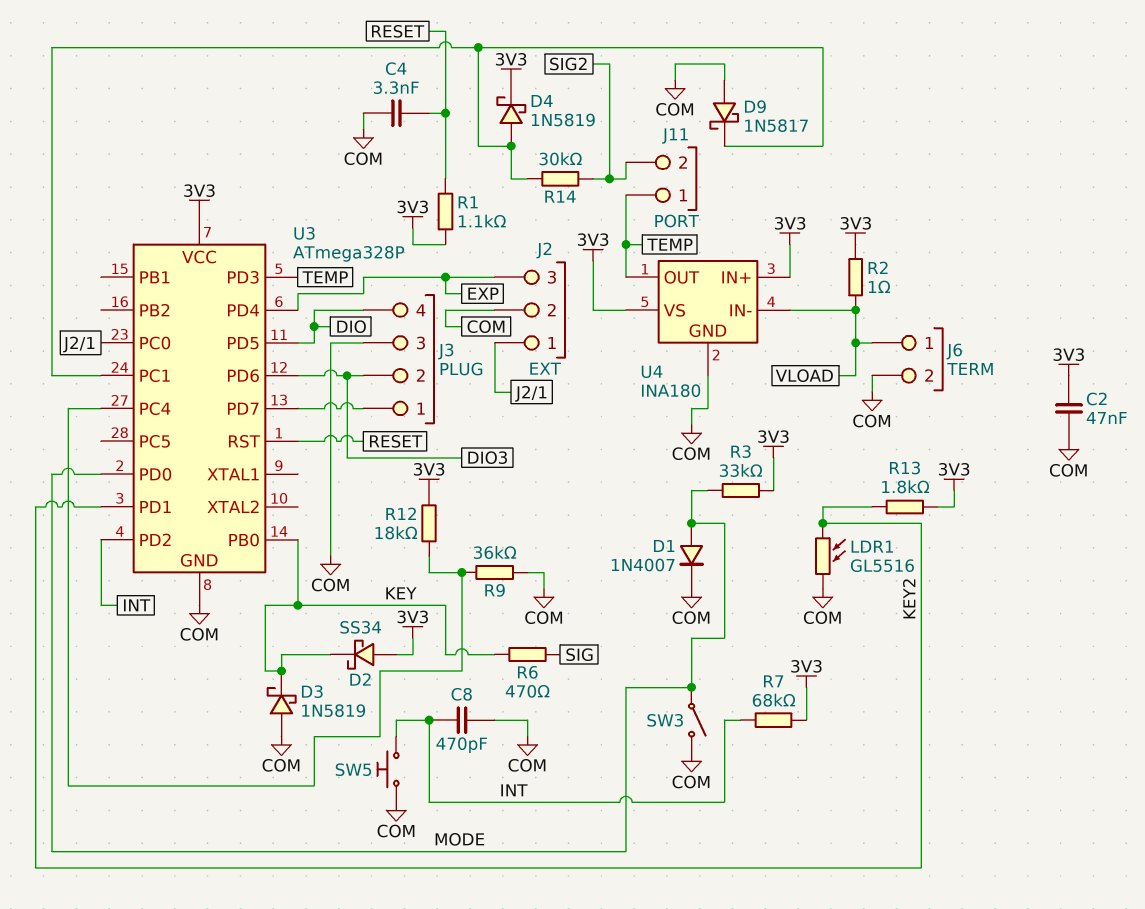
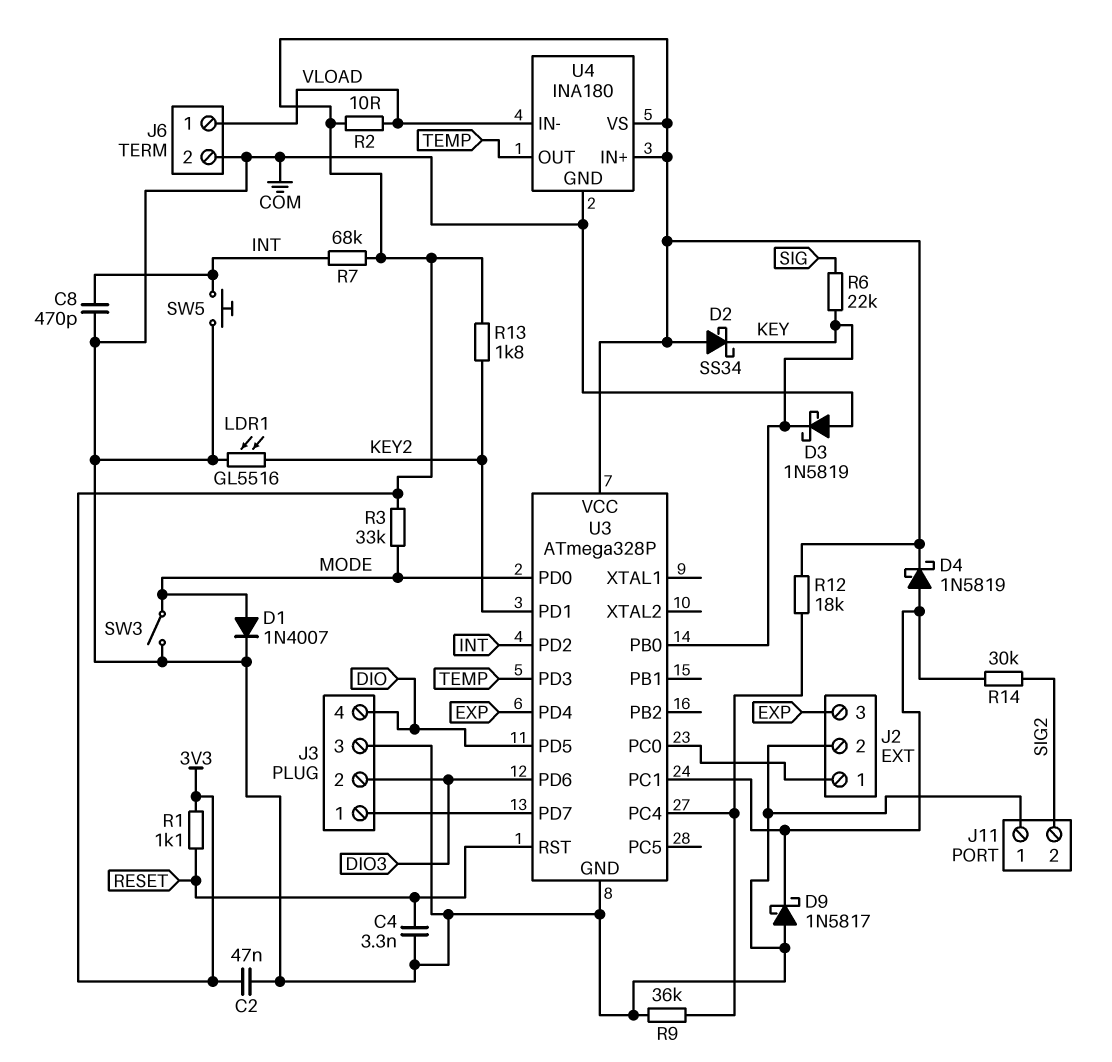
J11 pin 1: TEMP -> COM
R2: 1 (3V3, VLOAD) -> 10 (3V3, VLOAD)
R6: 470 (KEY, SIG) -> 22k (KEY, SIG)

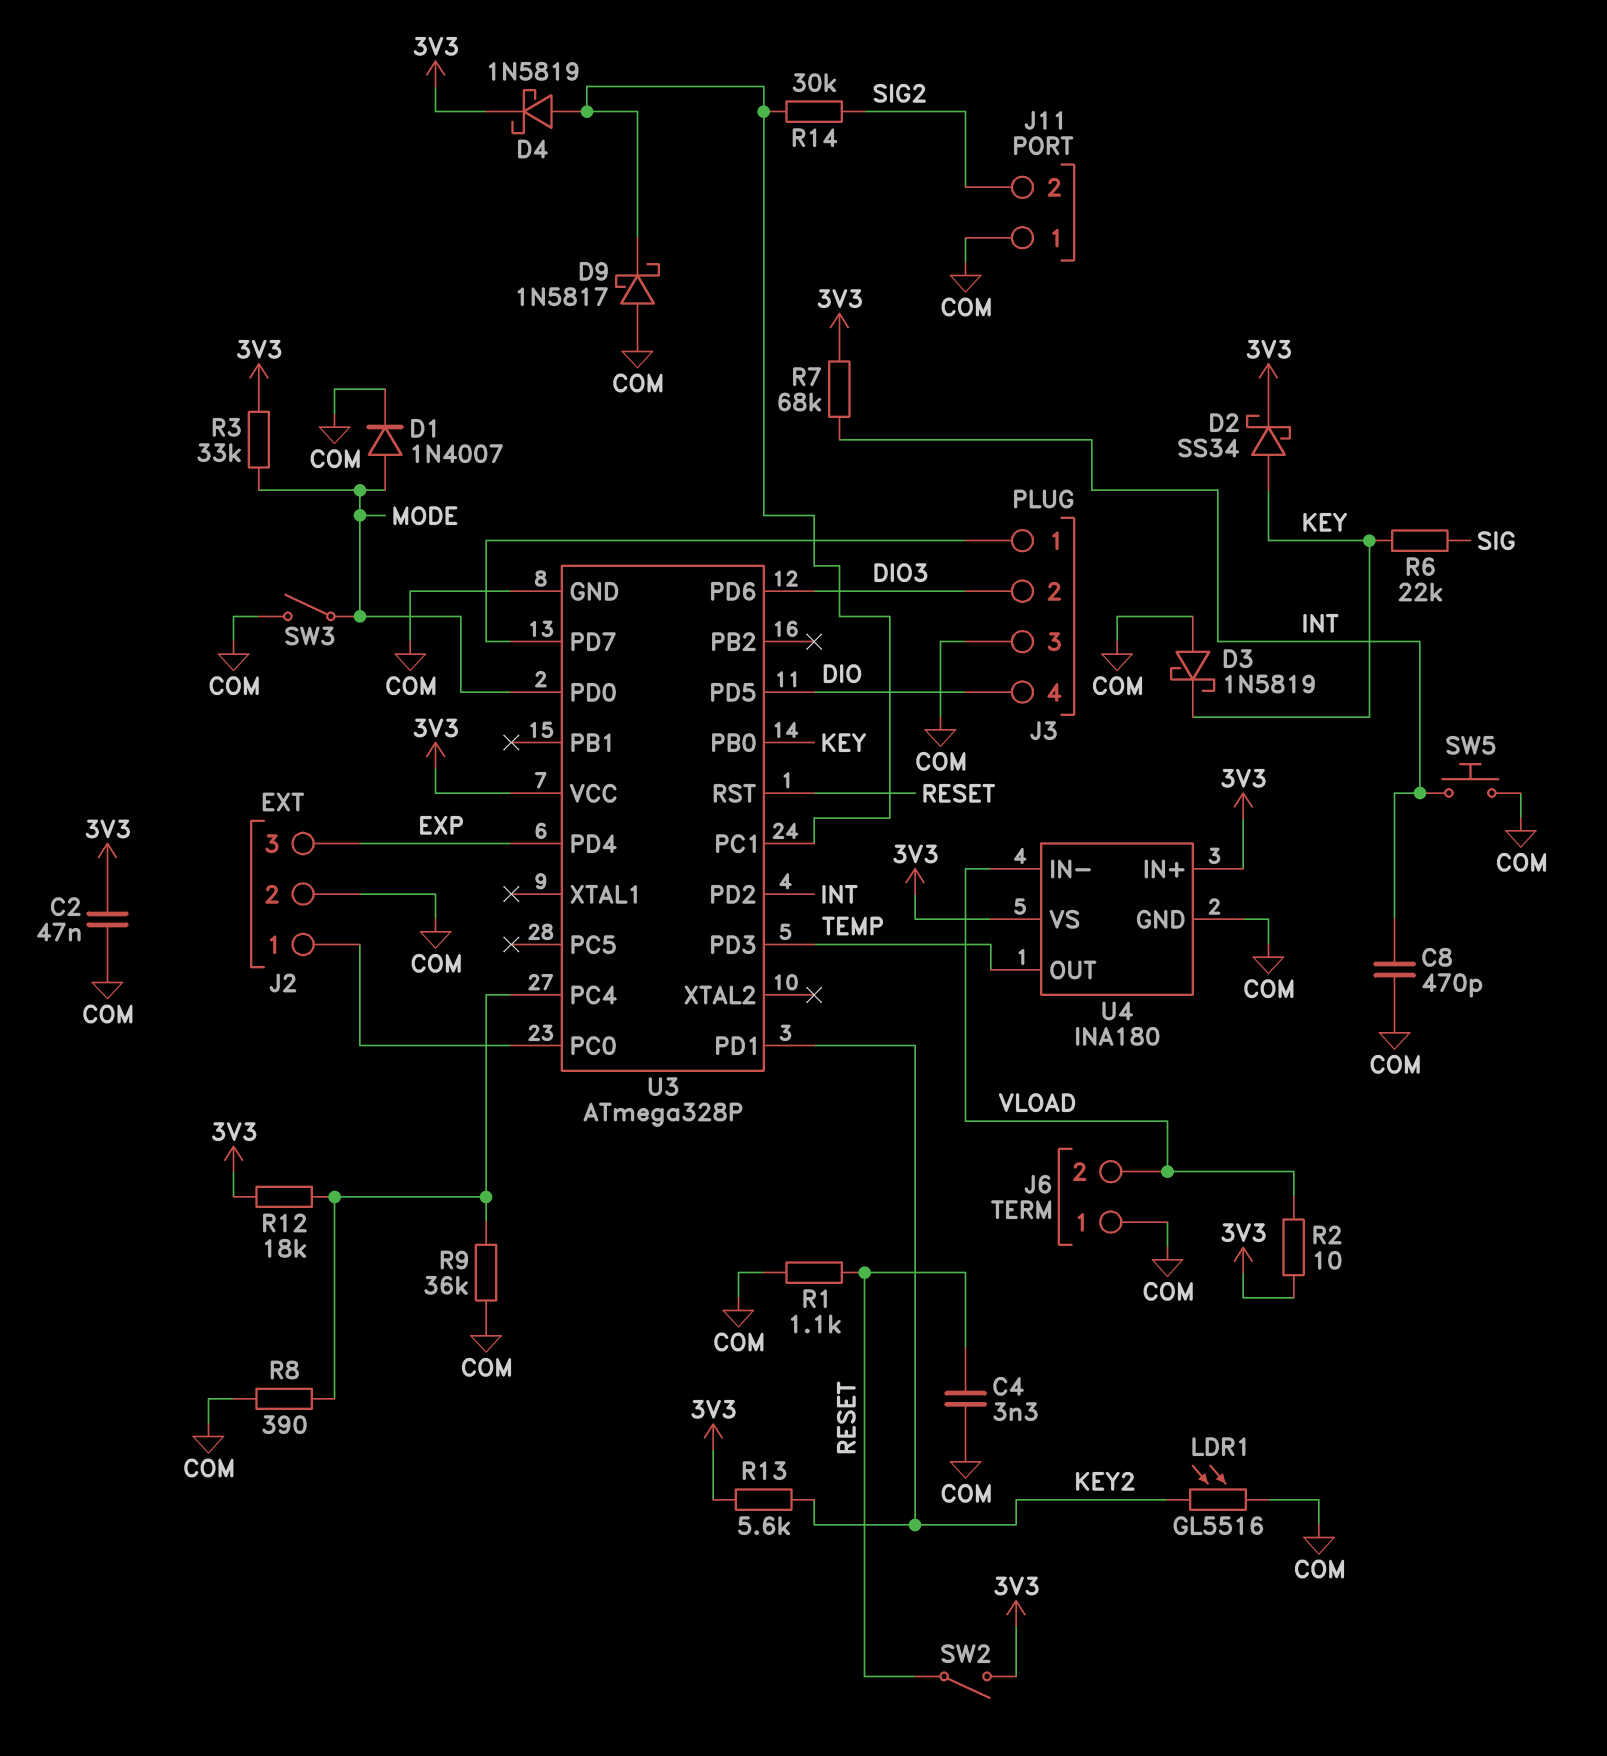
D2: schottky SS34 (A 3V3, K KEY) -> schottky SS34 (A KEY, K 3V3)
J6 pin 1: VLOAD -> COM
J6 pin 2: COM -> VLOAD
R1: 1.1k (3V3, RESET) -> 1.1k (COM, RESET)
R8: none -> 390 (COM, U3/PC4)
R13: 1.8k (3V3, KEY2) -> 5.6k (3V3, KEY2)
SW2: none -> switch (3V3, RESET)

